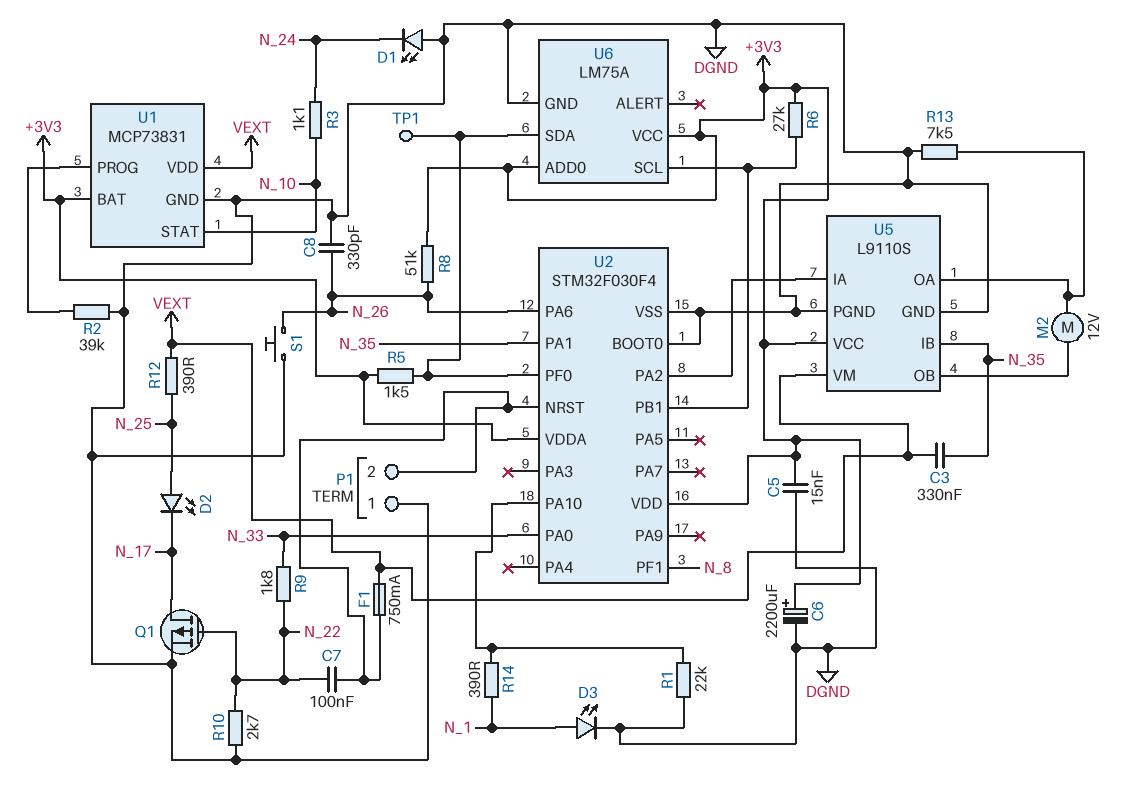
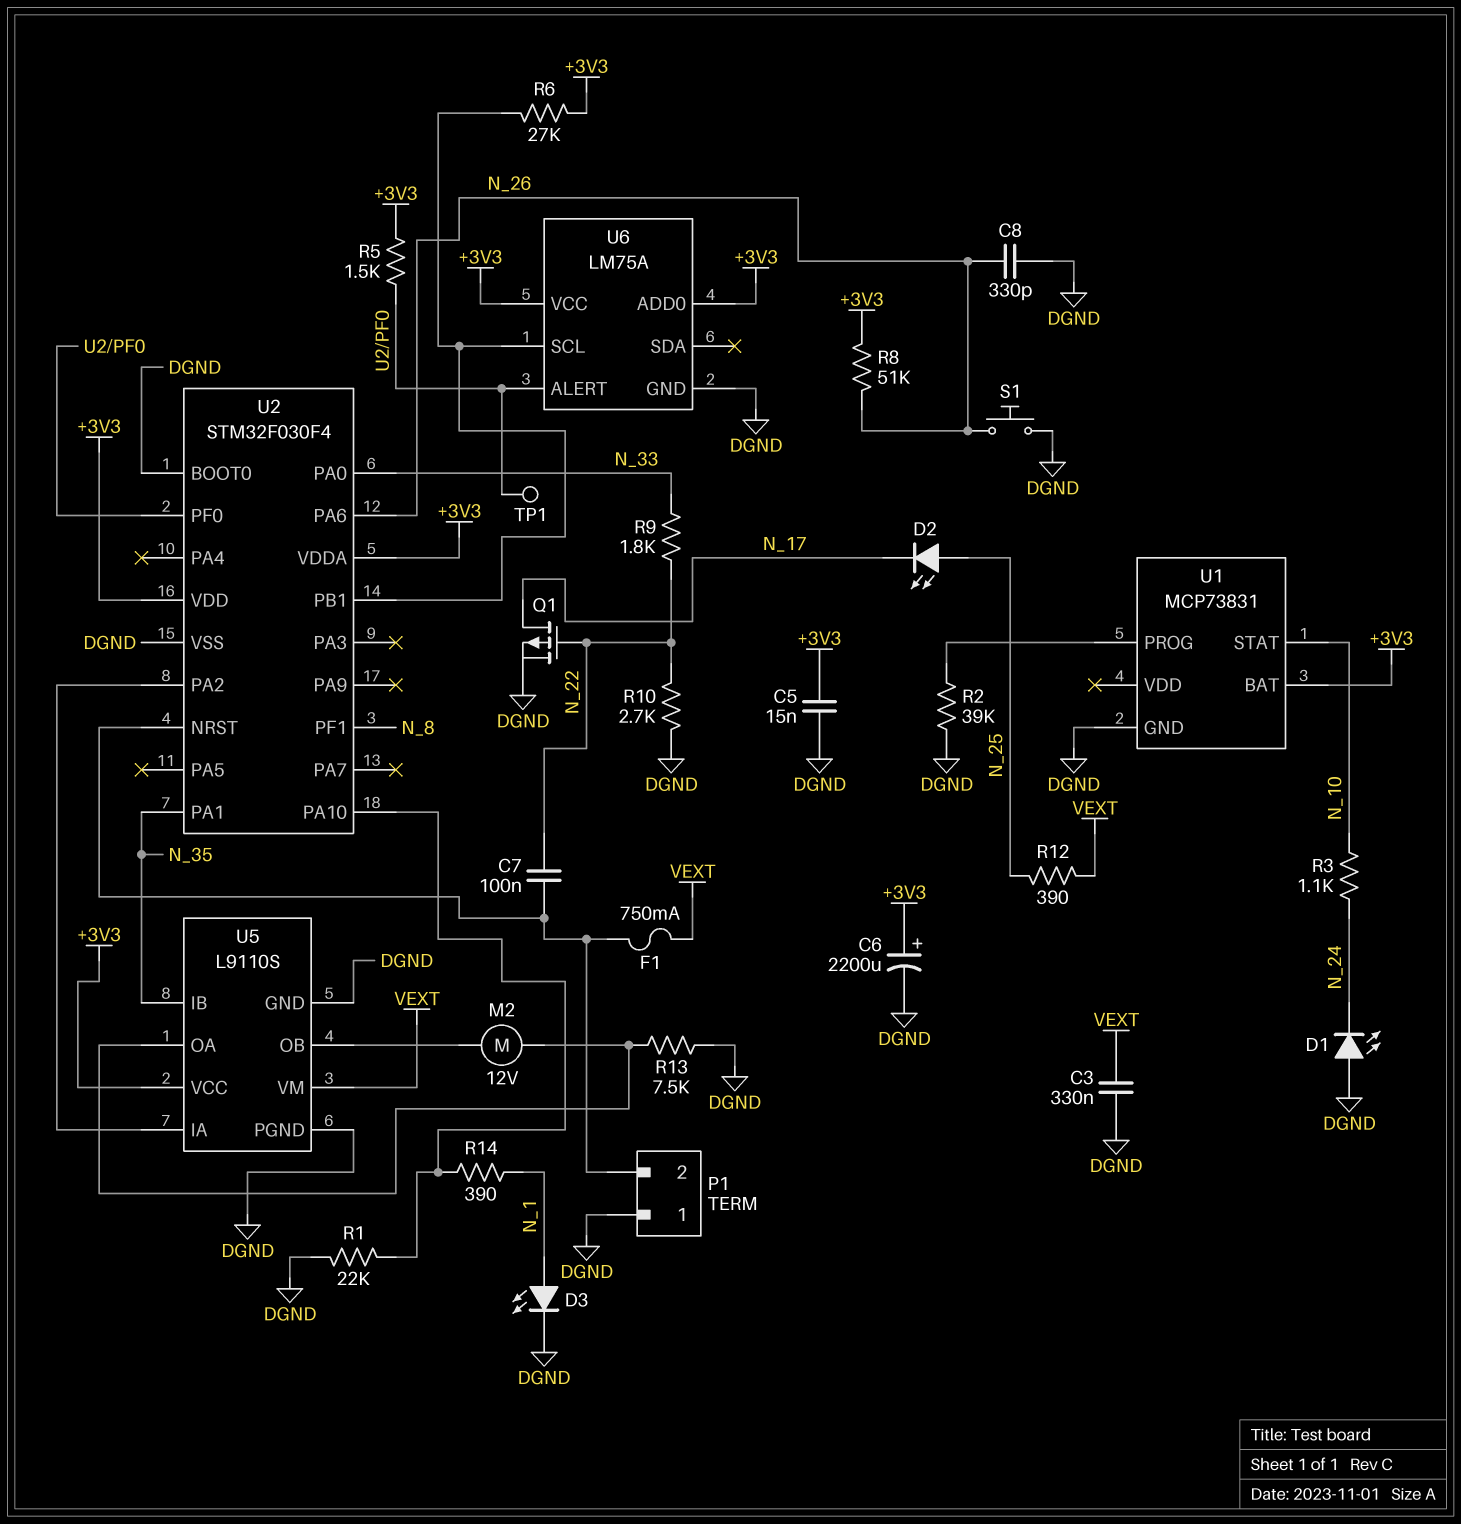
C3: 330nF (N_35, VEXT) -> 330nF (DGND, VEXT)
U1 pin VDD: VEXT -> none
U6 pin ALERT: none -> U2/PF0
U6 pin SDA: U2/PF0 -> none

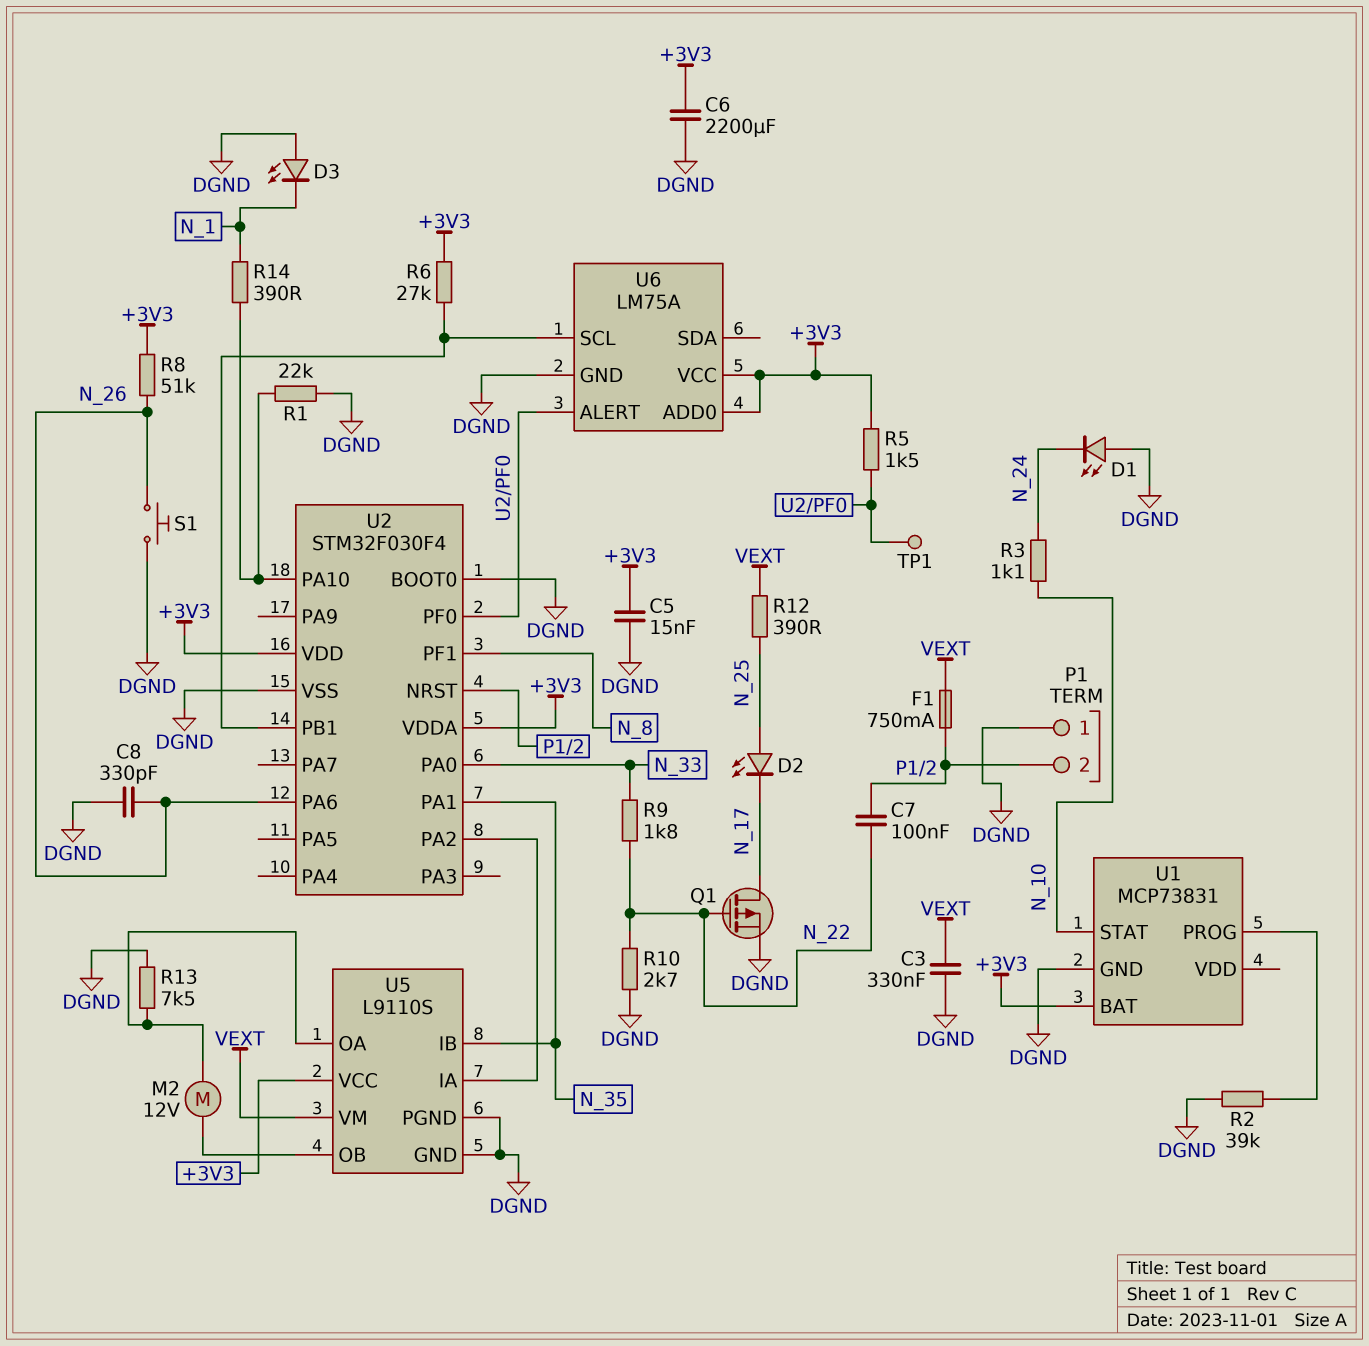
C6: 2200uF (plus +3V3, minus DGND) -> 2200uF (+3V3, DGND)
D3: LED (A N_1, K DGND) -> LED (A DGND, K N_1)

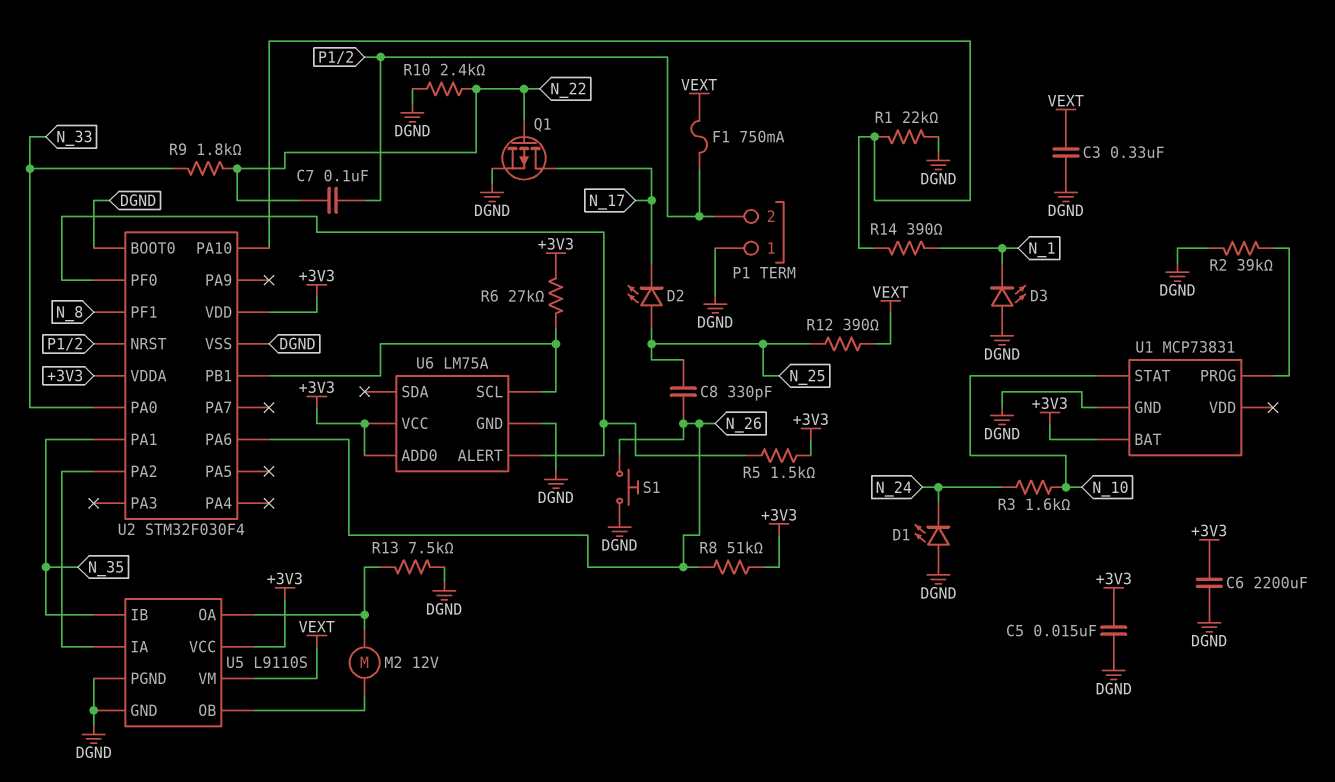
C8: 330pF (DGND, N_26) -> 330pF (N_25, N_26)
R3: 1.1k (N_10, N_24) -> 1.6k (N_10, N_24)
R10: 2.7k (DGND, N_22) -> 2.4k (DGND, N_22)
TP1: test point (U2/PF0) -> none

